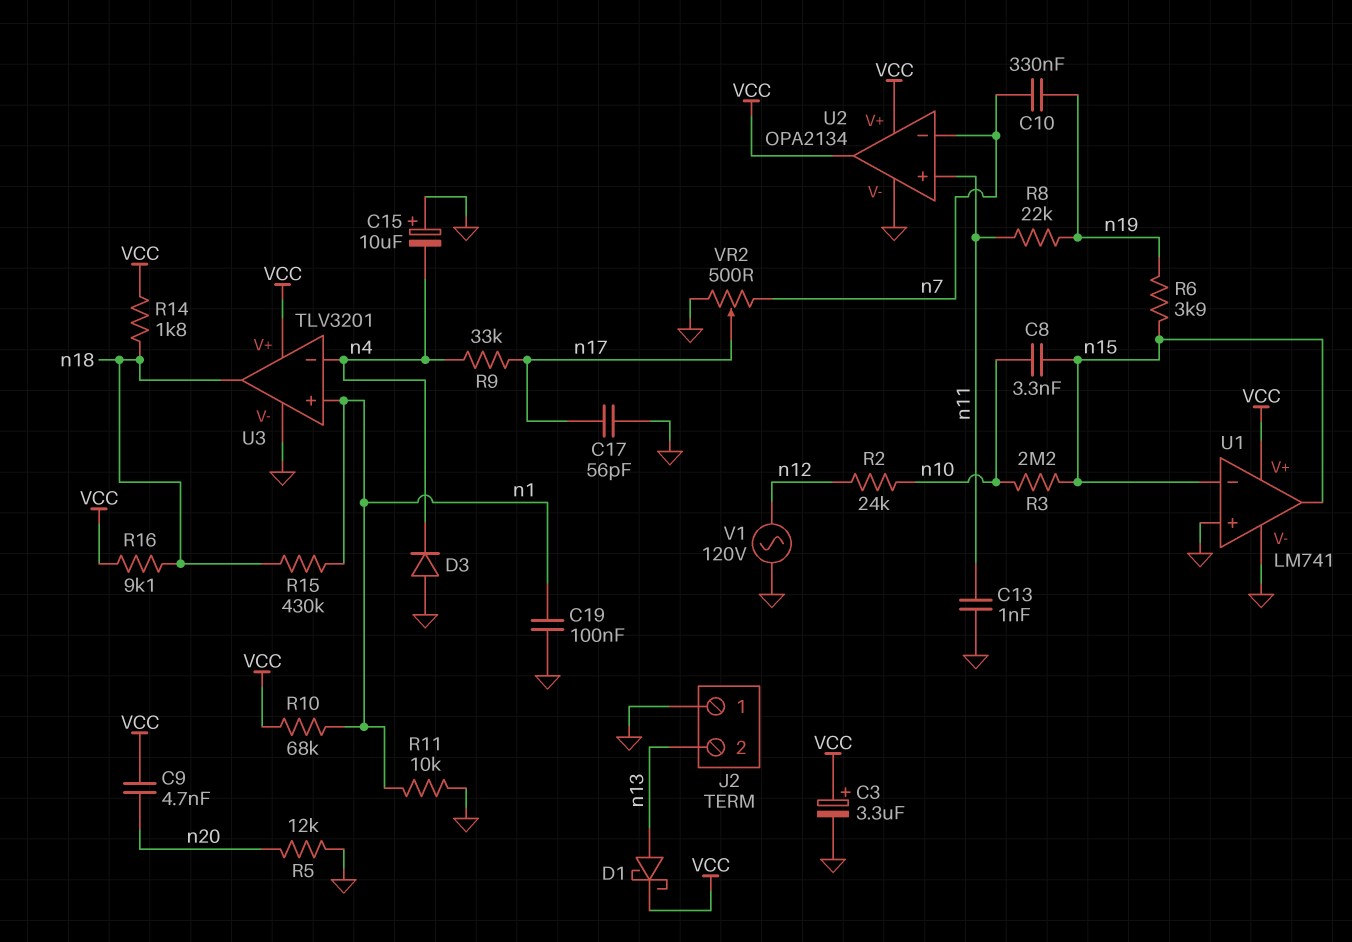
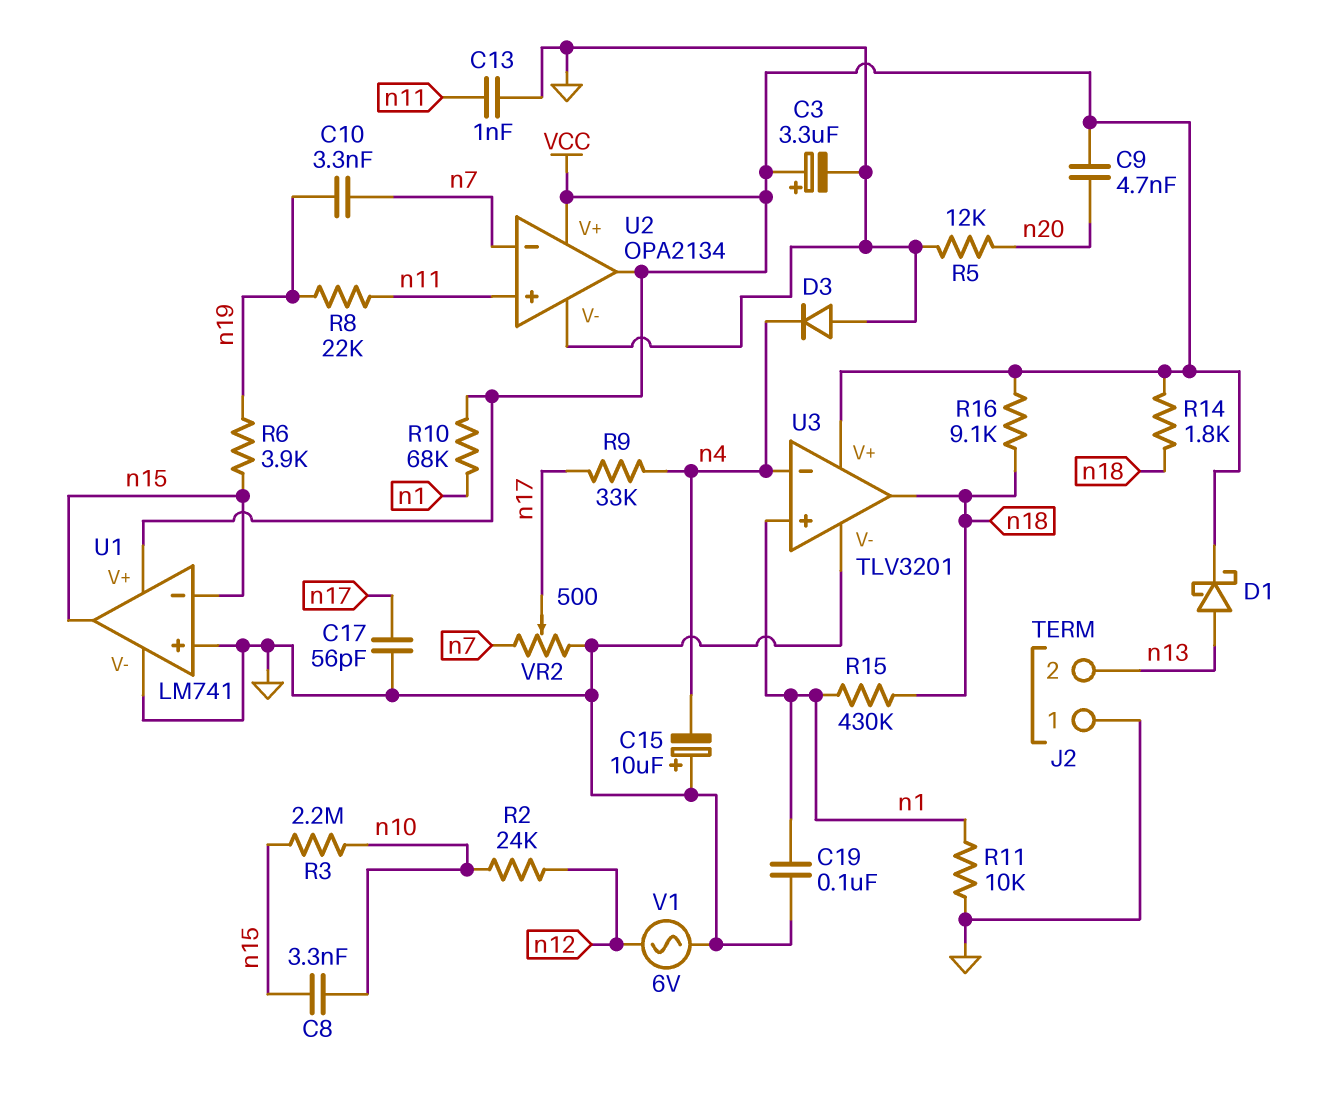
C10: 330nF (n7, n19) -> 3.3nF (n7, n19)
V1: AC 120V (GND, n12) -> AC 6V (GND, n12)

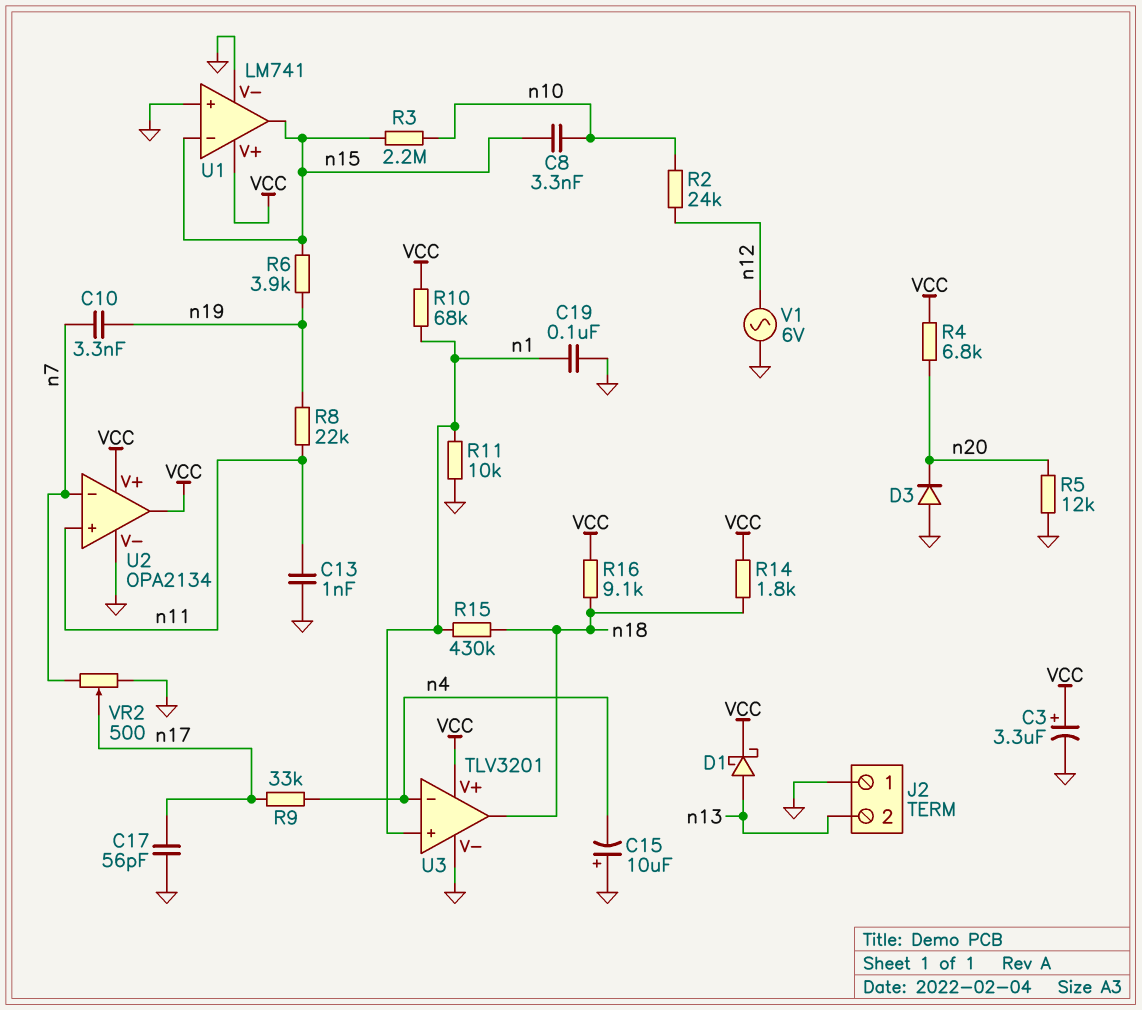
C9: 4.7nF (VCC, n20) -> none
D3: diode (A GND, K n4) -> diode (A GND, K n20)
R4: none -> 6.8k (VCC, n20)

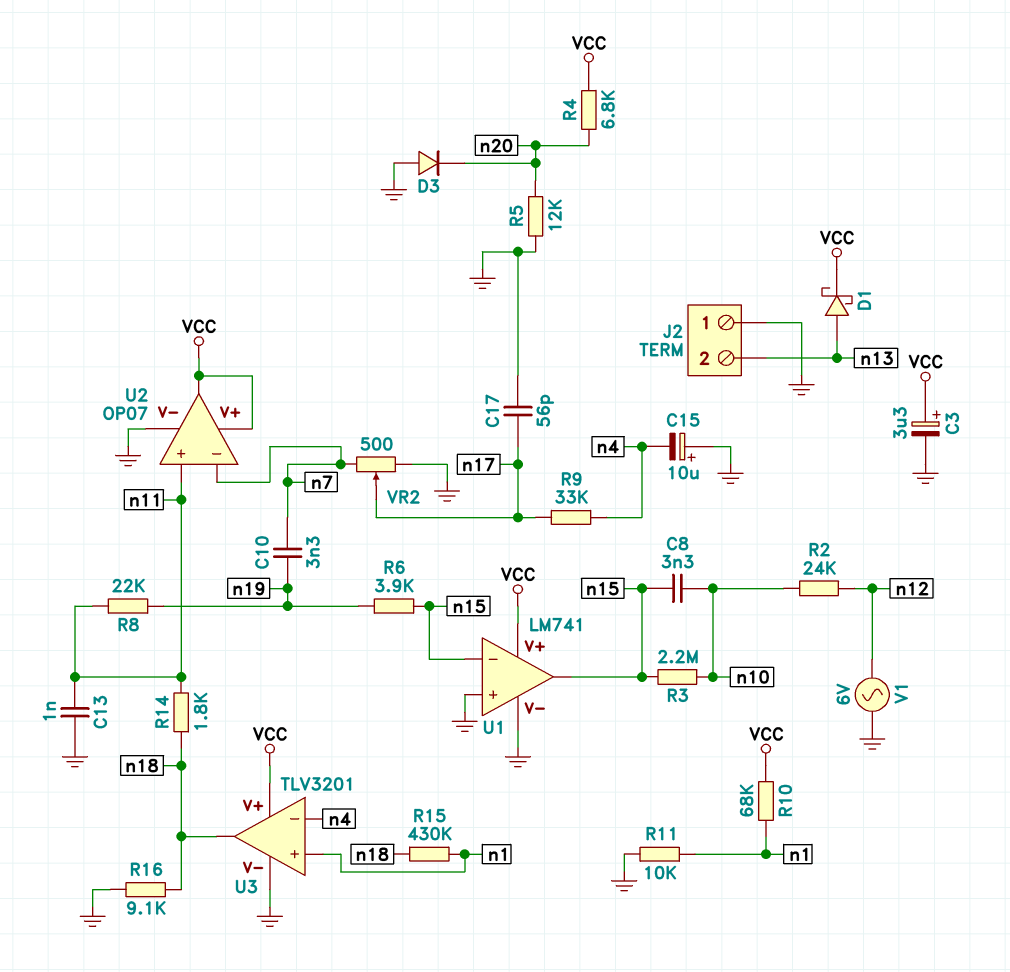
C19: 100nF (GND, n1) -> none
R14: 1.8k (VCC, n18) -> 1.8k (n11, n18)
R16: 9.1k (VCC, n18) -> 9.1k (GND, n18)
U2: OPA2134 -> OP07

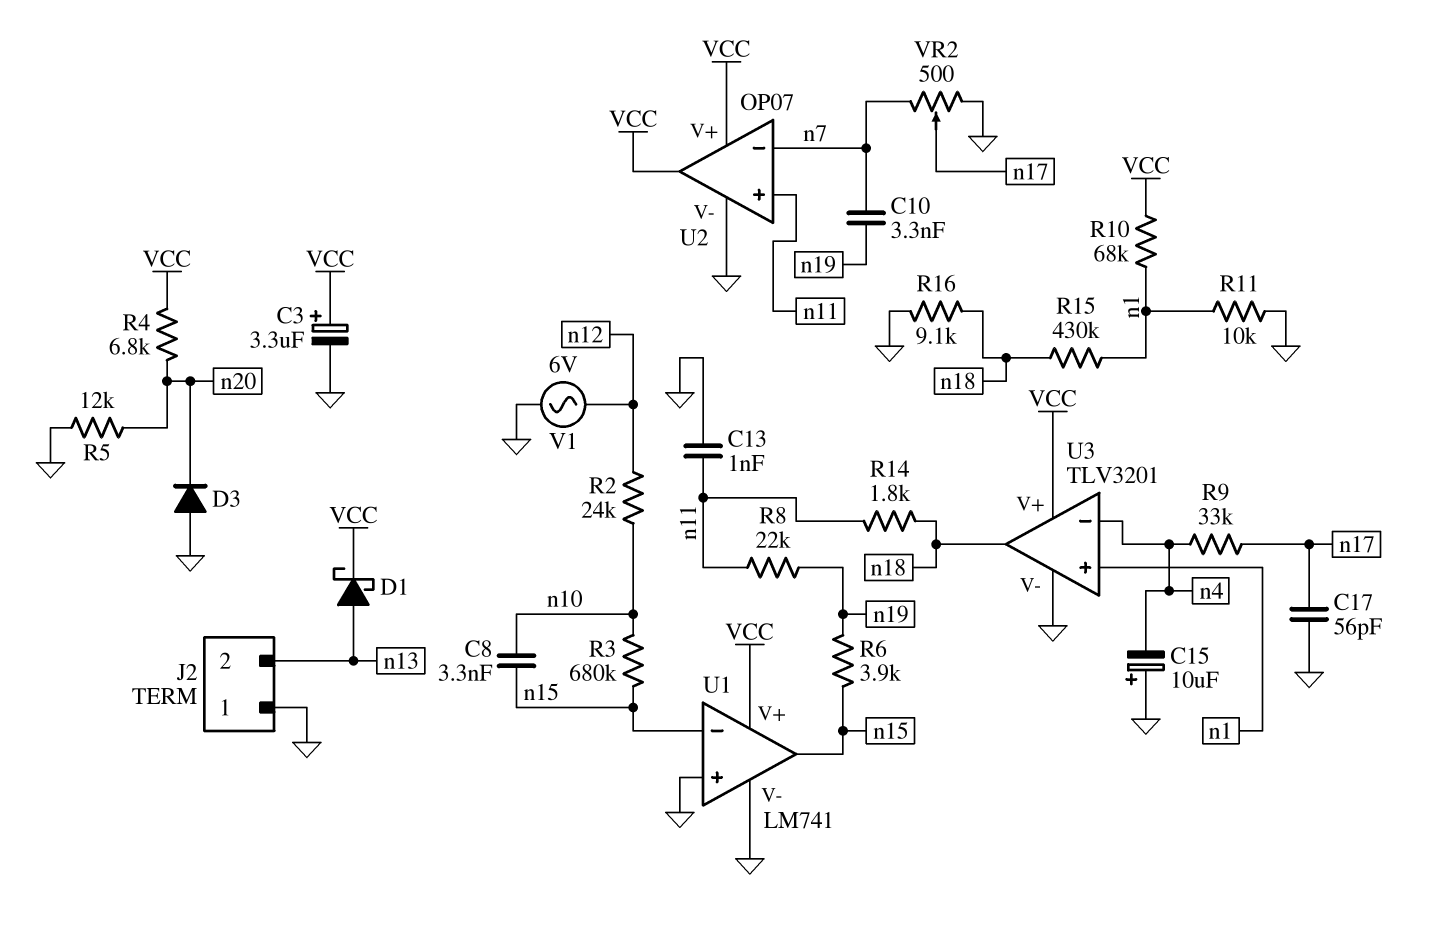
R3: 2.2M (n10, n15) -> 680k (n10, n15)

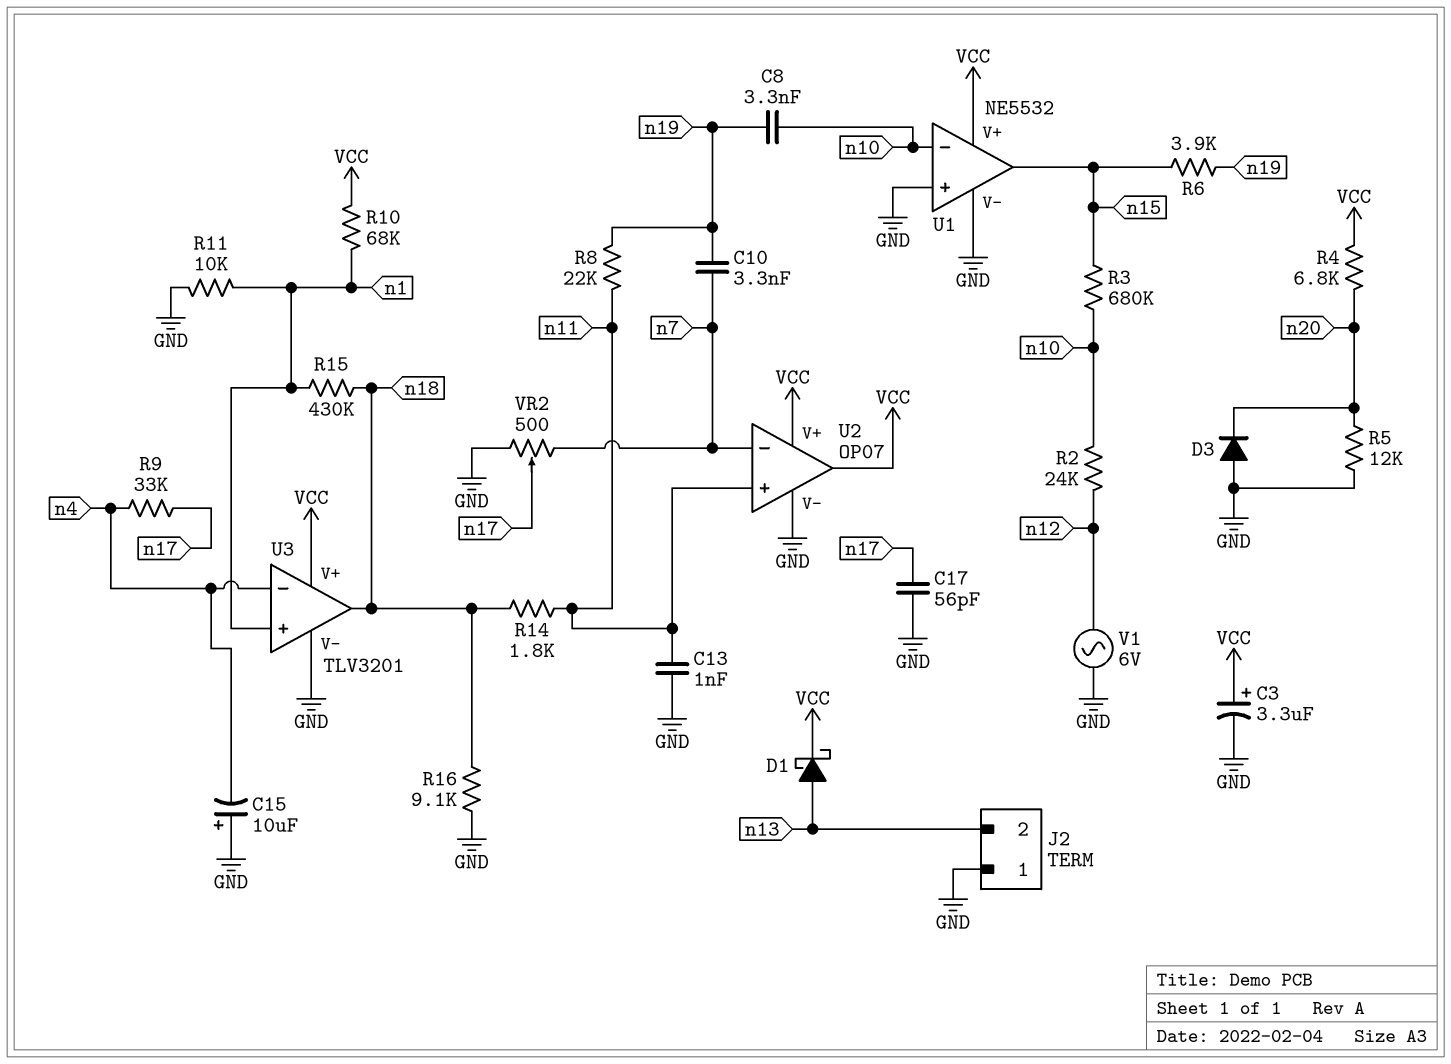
C8: 3.3nF (n10, n15) -> 3.3nF (n10, n19)
U1: LM741 -> NE5532
U1 pin in-: n15 -> n10

